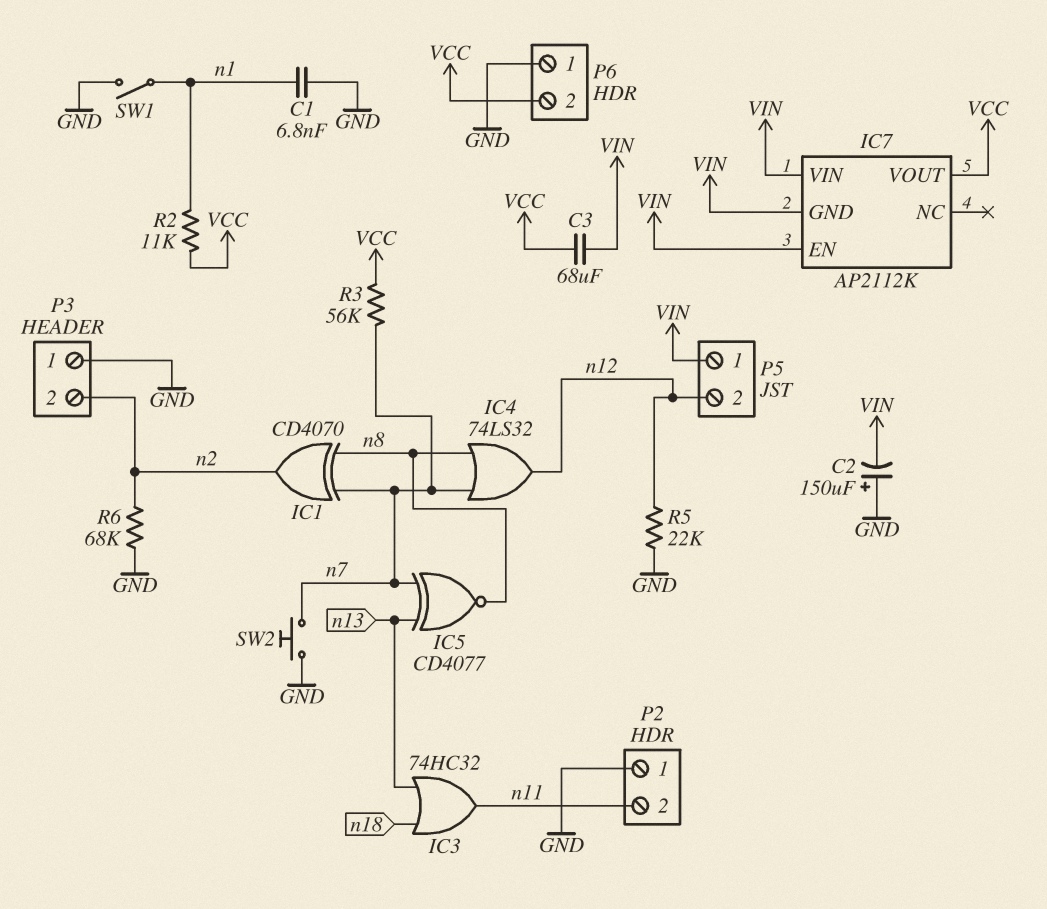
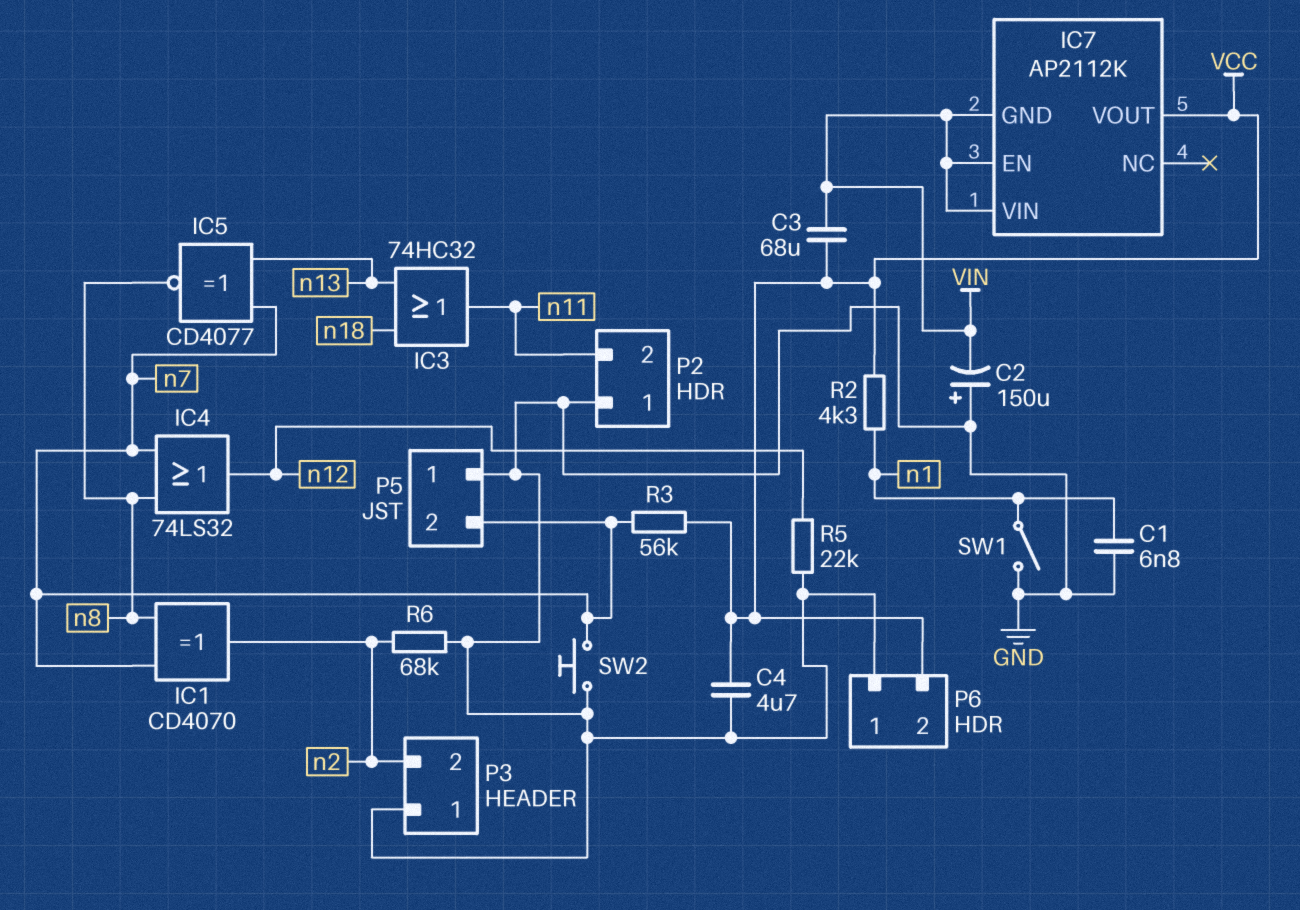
C4: none -> 4.7uF (GND, VCC)
P5 pin 1: VIN -> GND
P5 pin 2: n12 -> n7
R2: 11k (VCC, n1) -> 4.3k (VCC, n1)

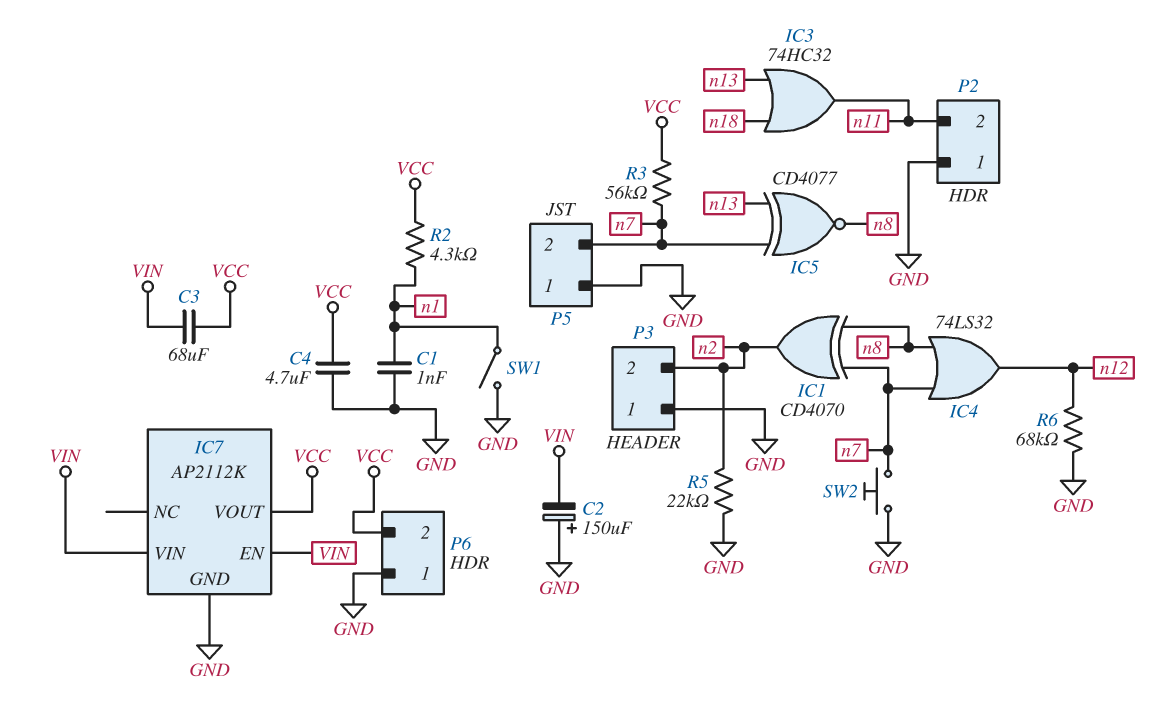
C1: 6.8nF (GND, n1) -> 1nF (GND, n1)
IC7 pin GND: VIN -> GND
R5: 22k (GND, n12) -> 22k (GND, n2)
R6: 68k (GND, n2) -> 68k (GND, n12)

